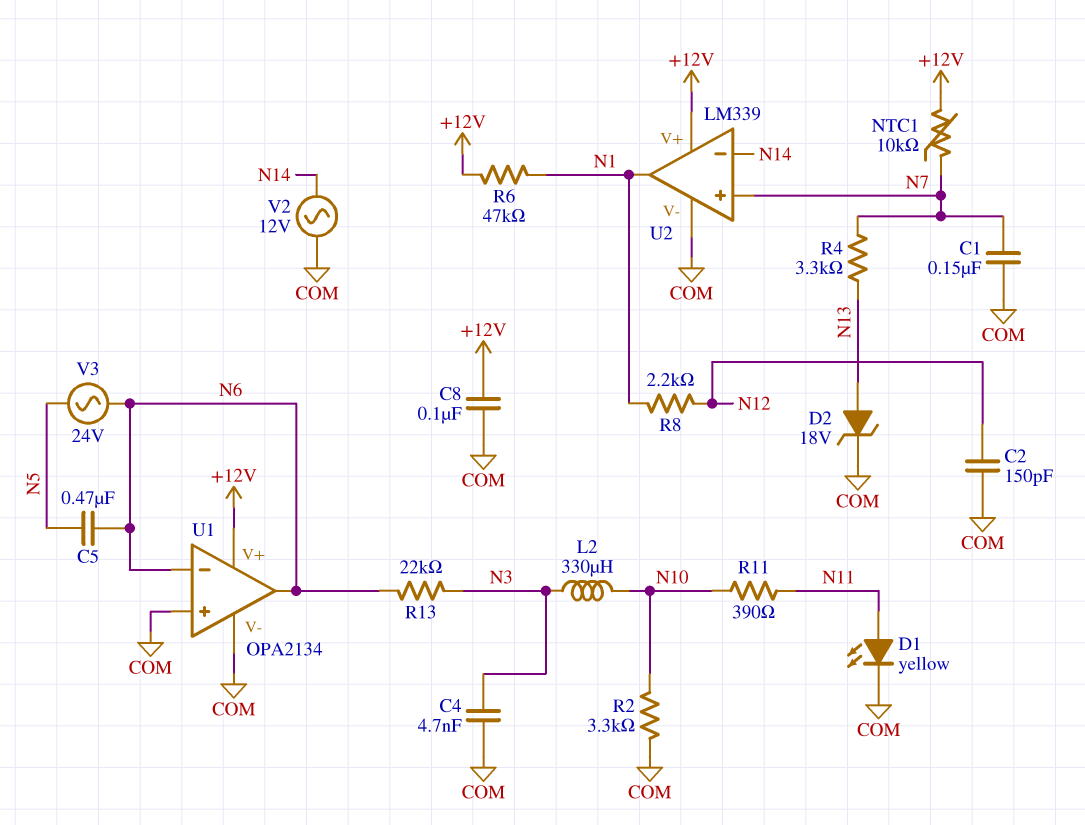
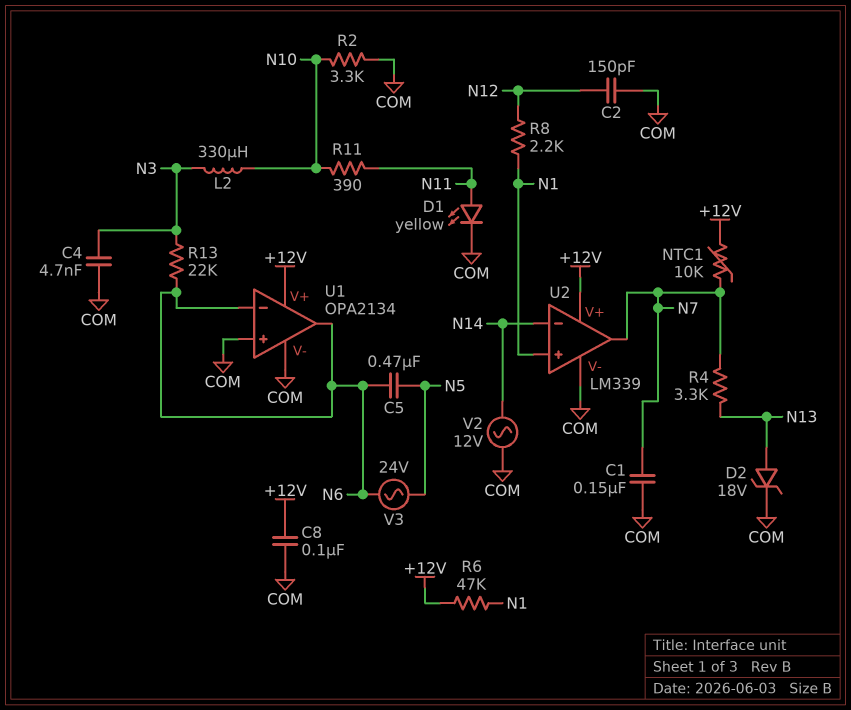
U2 pin in+: N7 -> N1
U2 pin out: N1 -> N7

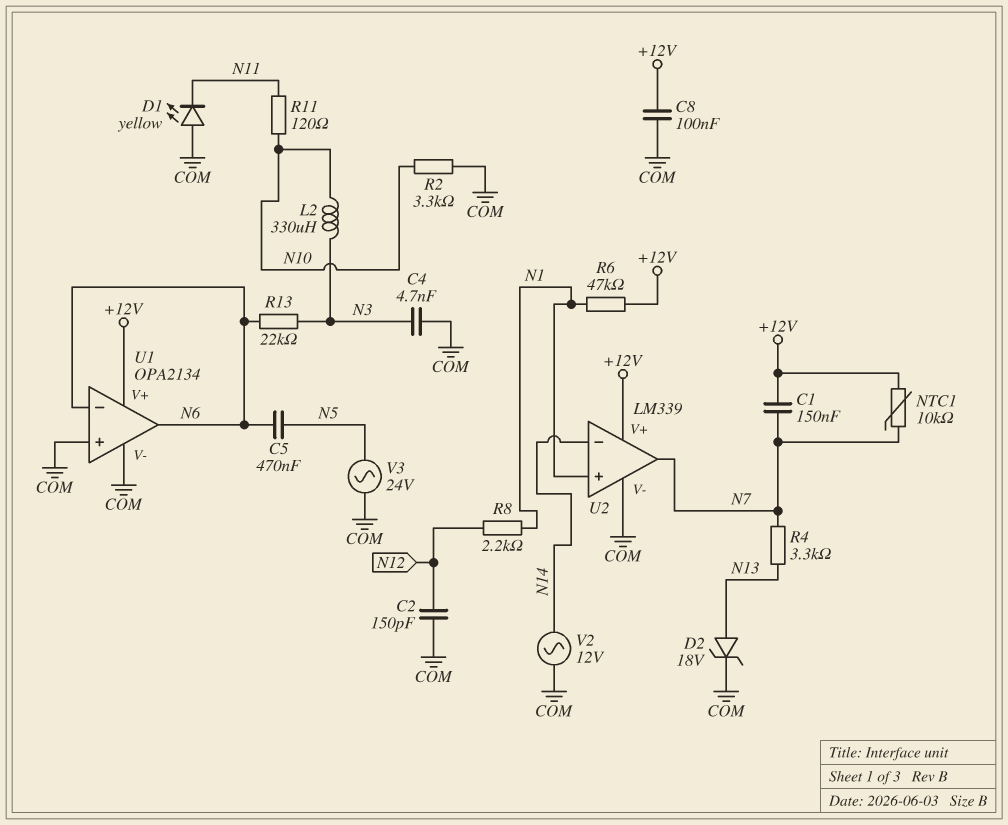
C1: 150nF (COM, N7) -> 150nF (+12V, N7)
D1: LED yellow (A N11, K COM) -> LED yellow (A COM, K N11)
R11: 390 (N10, N11) -> 120 (N10, N11)
V3: AC 24V (N5, N6) -> AC 24V (COM, N5)

